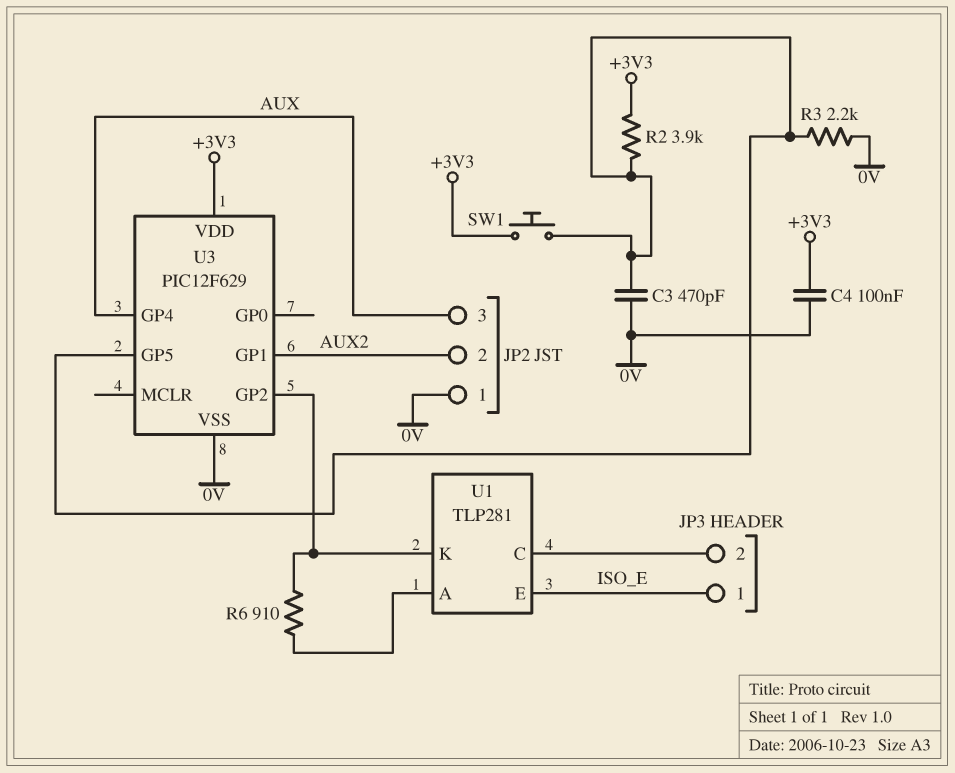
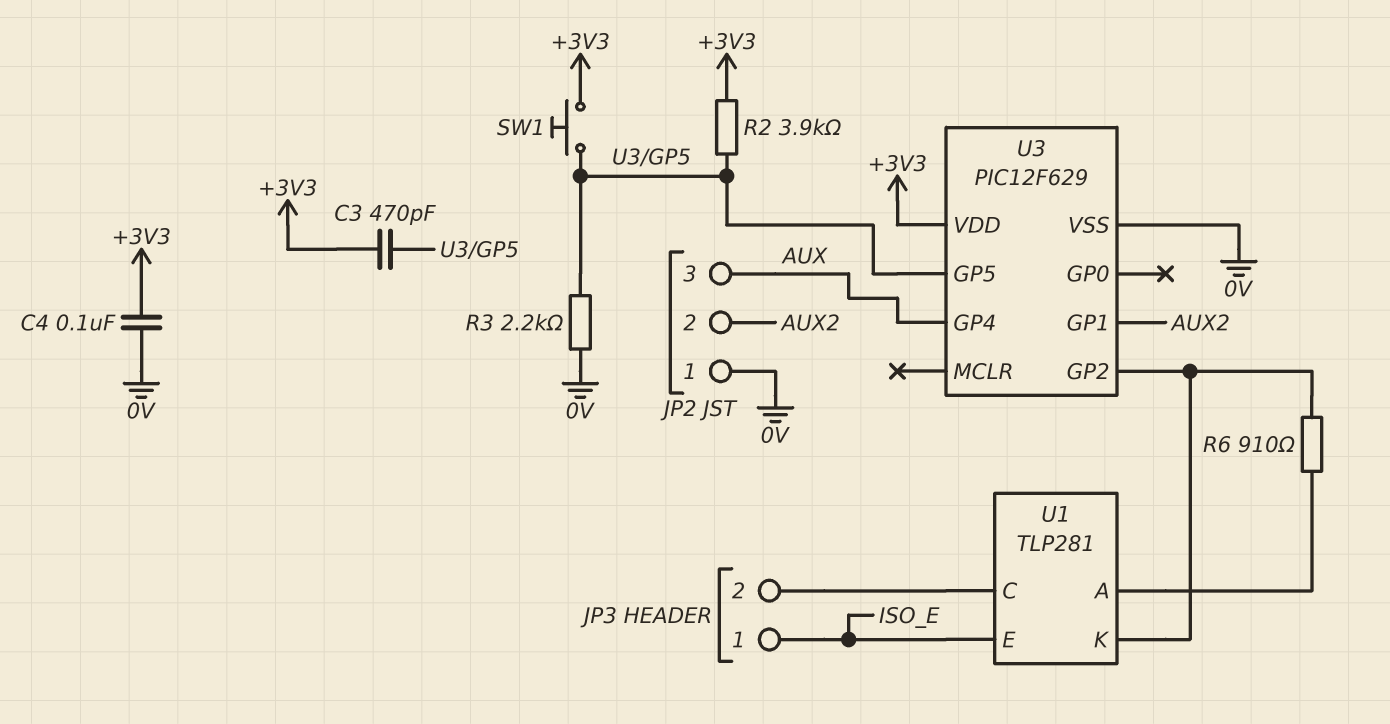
C3: 470pF (0V, U3/GP5) -> 470pF (+3V3, U3/GP5)

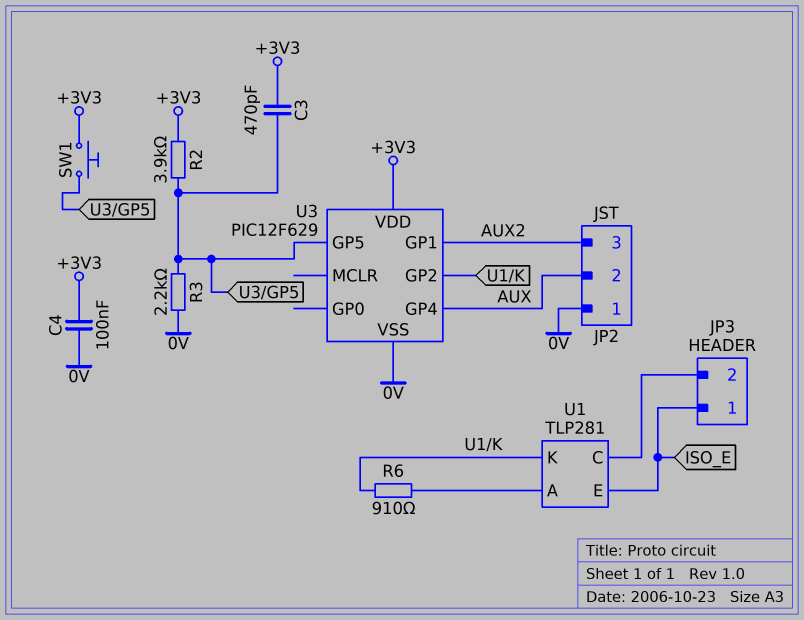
JP2 pin 2: AUX2 -> AUX
JP2 pin 3: AUX -> AUX2

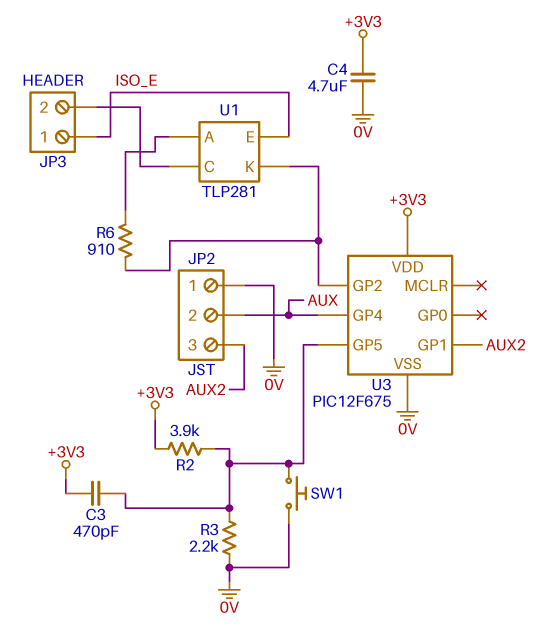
C4: 100nF (+3V3, 0V) -> 4.7uF (+3V3, 0V)
SW1: button (+3V3, U3/GP5) -> button (0V, U3/GP5)
U3: PIC12F629 -> PIC12F675

